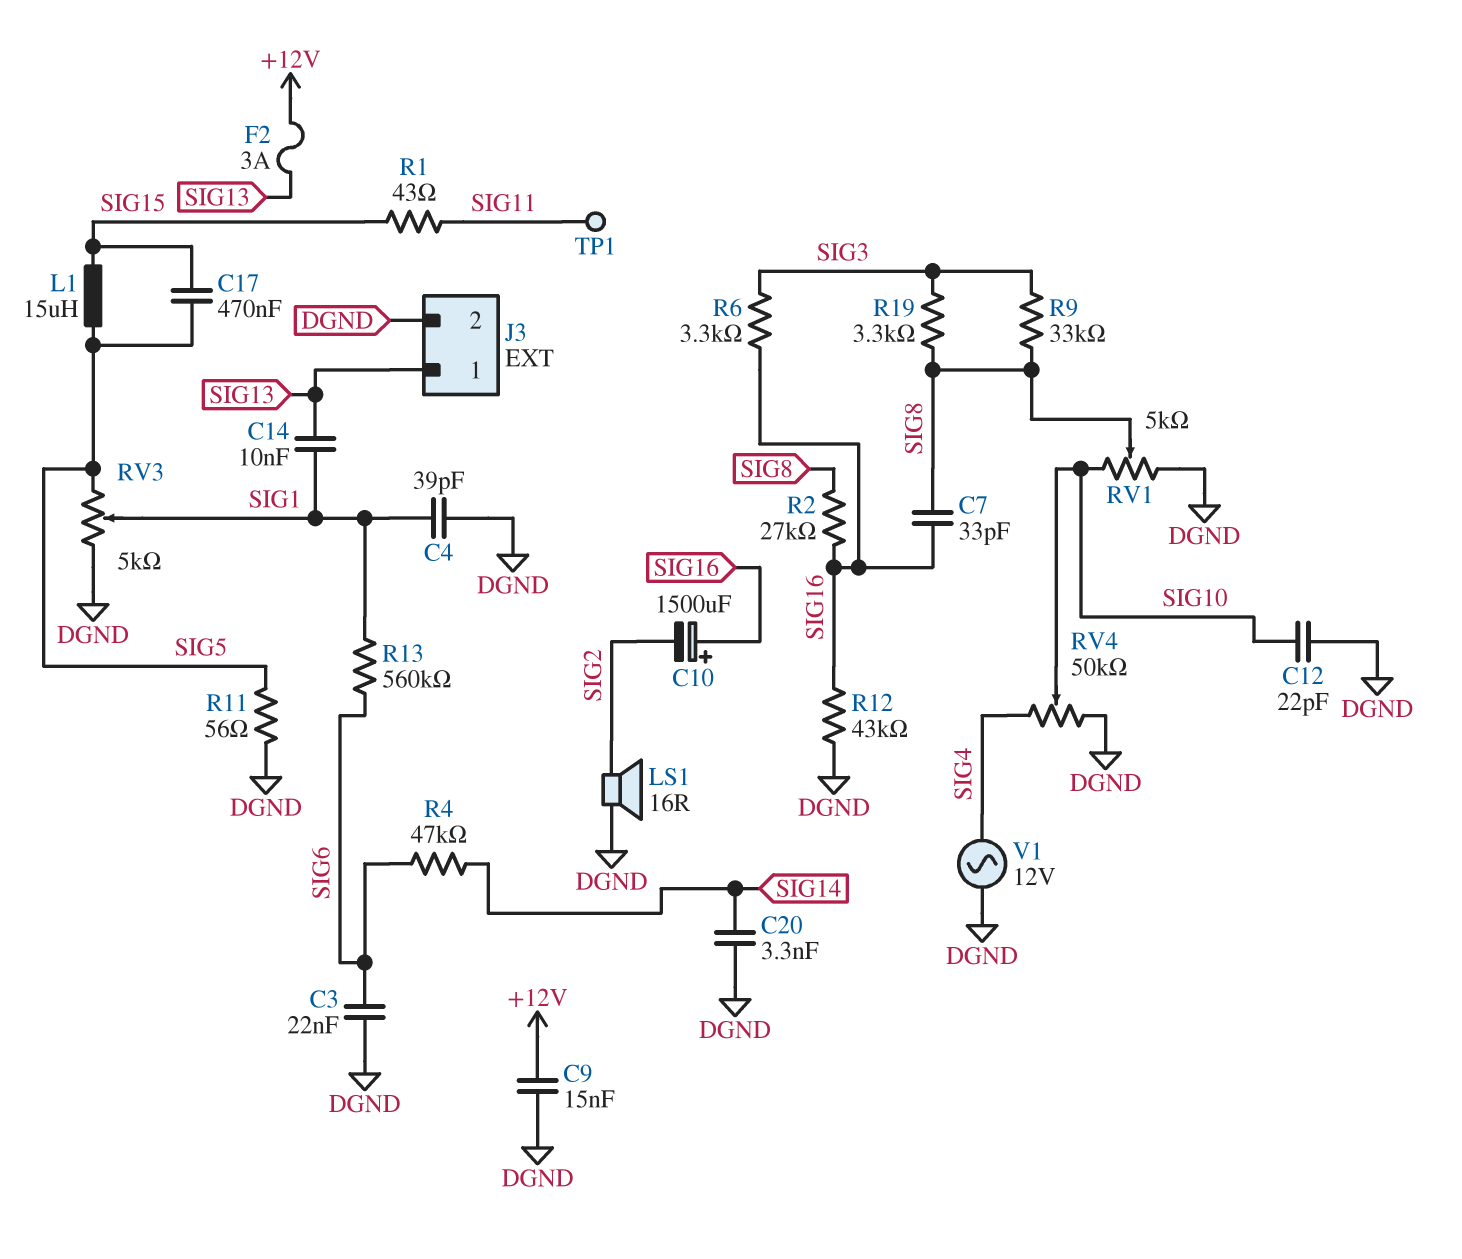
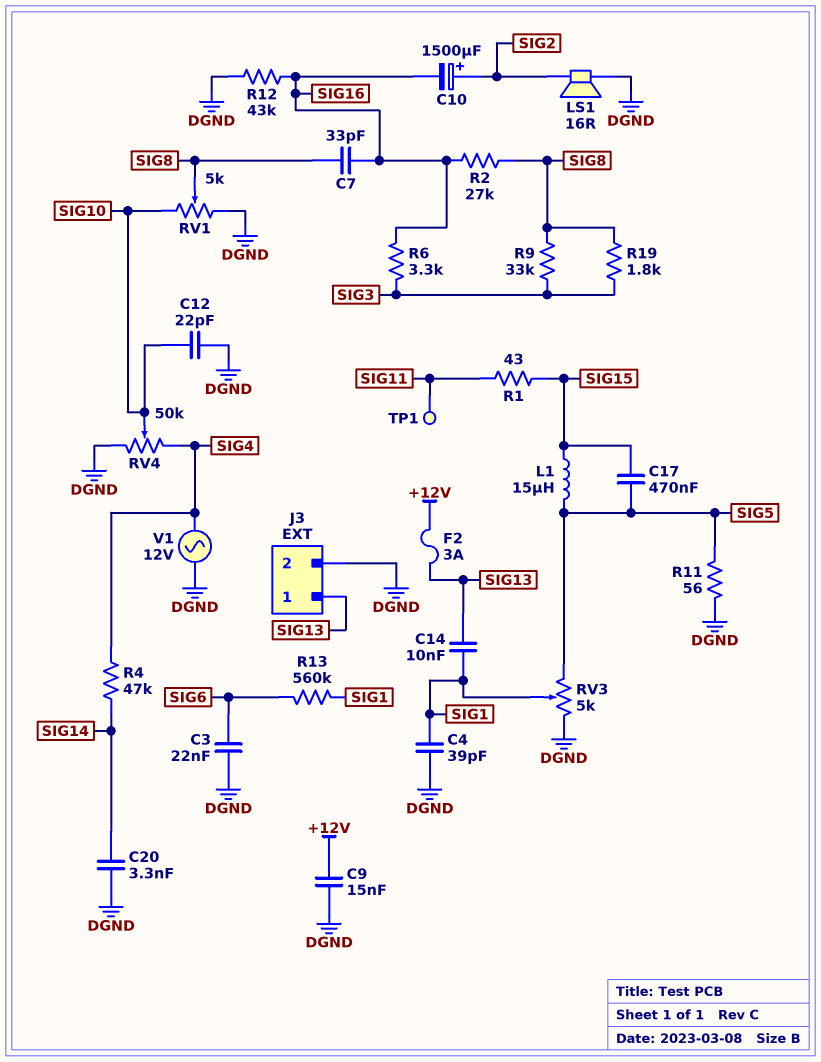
C10: 1500uF (plus SIG16, minus SIG2) -> 1500uF (plus SIG2, minus SIG16)
R4: 47k (SIG6, SIG14) -> 47k (SIG4, SIG14)
R19: 3.3k (SIG3, SIG8) -> 1.8k (SIG3, SIG8)

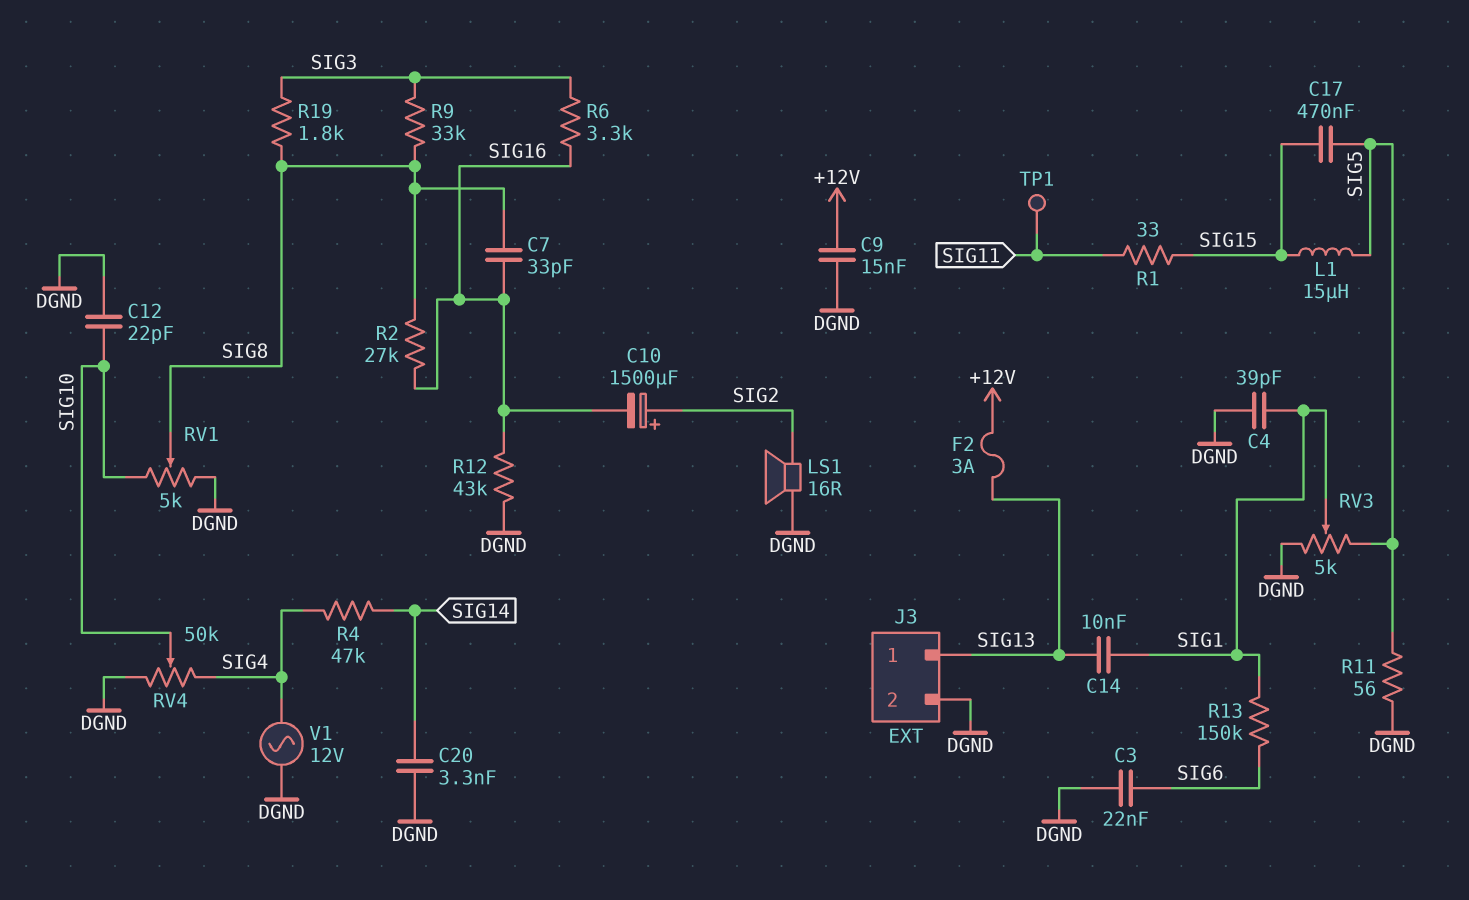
R1: 43 (SIG11, SIG15) -> 33 (SIG11, SIG15)
R13: 560k (SIG1, SIG6) -> 150k (SIG1, SIG6)

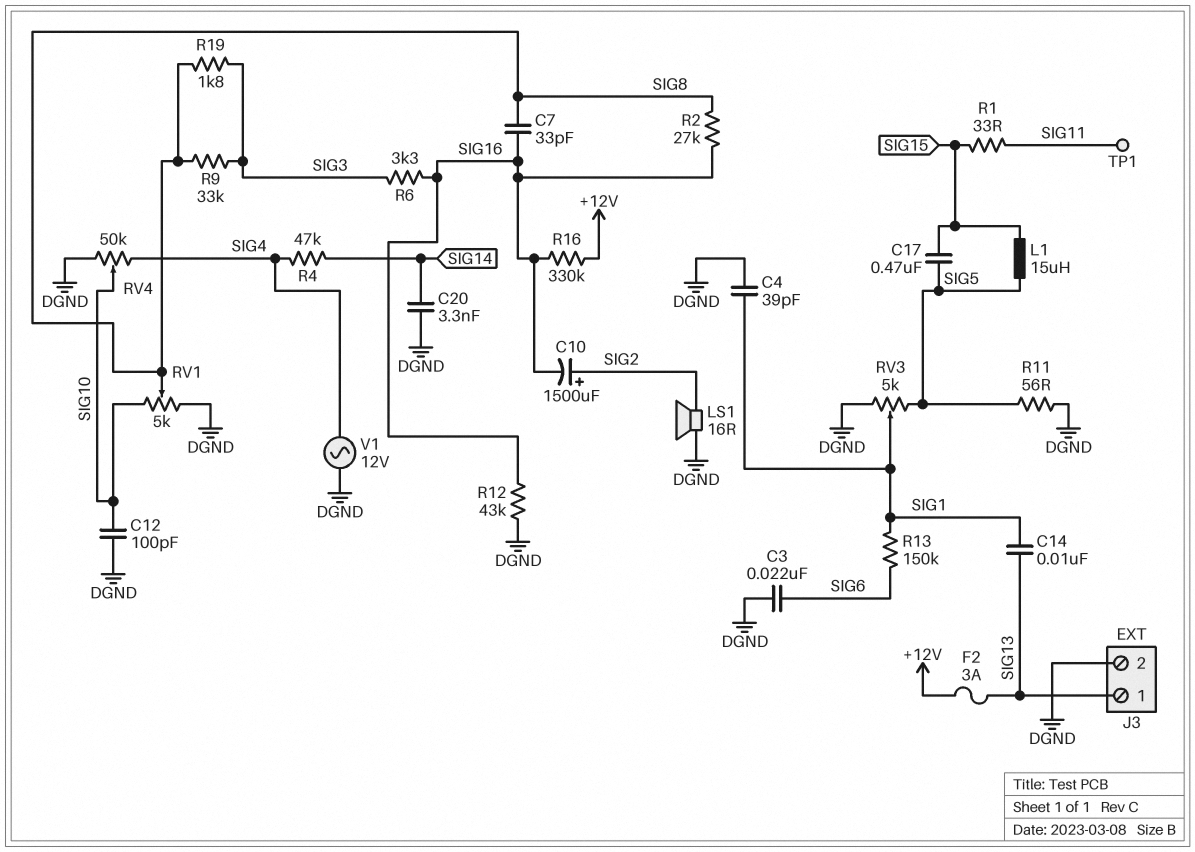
C9: 15nF (+12V, DGND) -> none
C12: 22pF (DGND, SIG10) -> 100pF (DGND, SIG10)
R16: none -> 330k (+12V, SIG16)

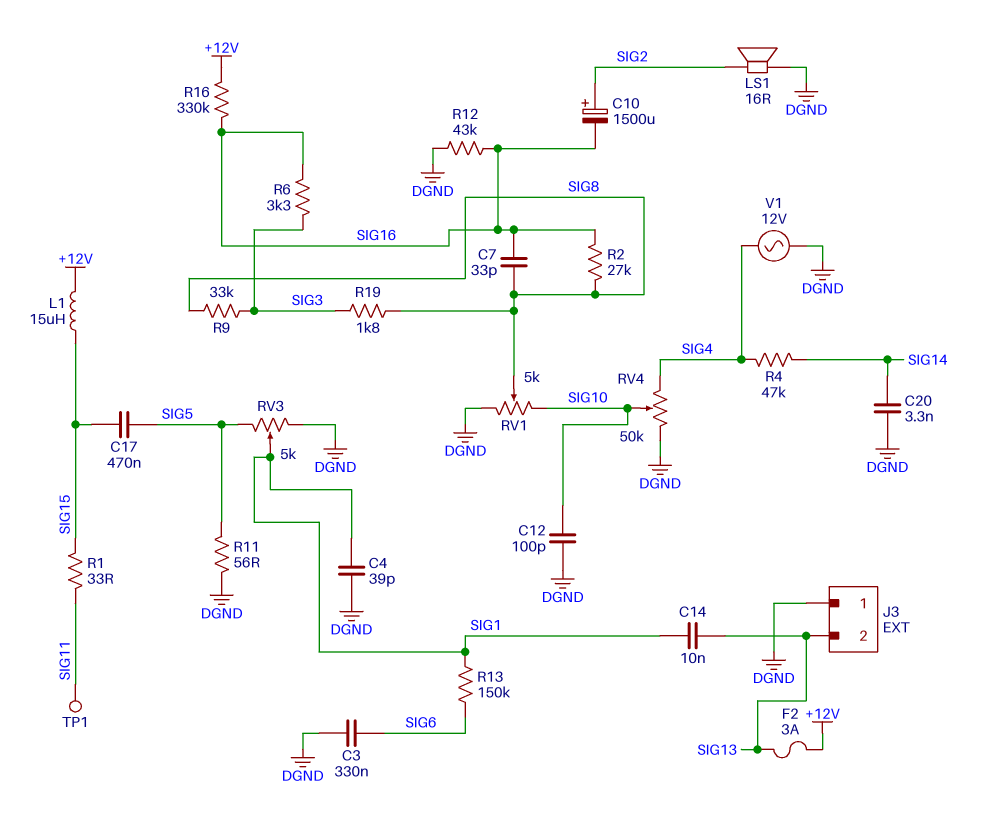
C3: 22nF (DGND, SIG6) -> 330nF (DGND, SIG6)
J3 pin 1: SIG13 -> DGND
J3 pin 2: DGND -> SIG13
L1: 15uH (SIG5, SIG15) -> 15uH (+12V, SIG15)

